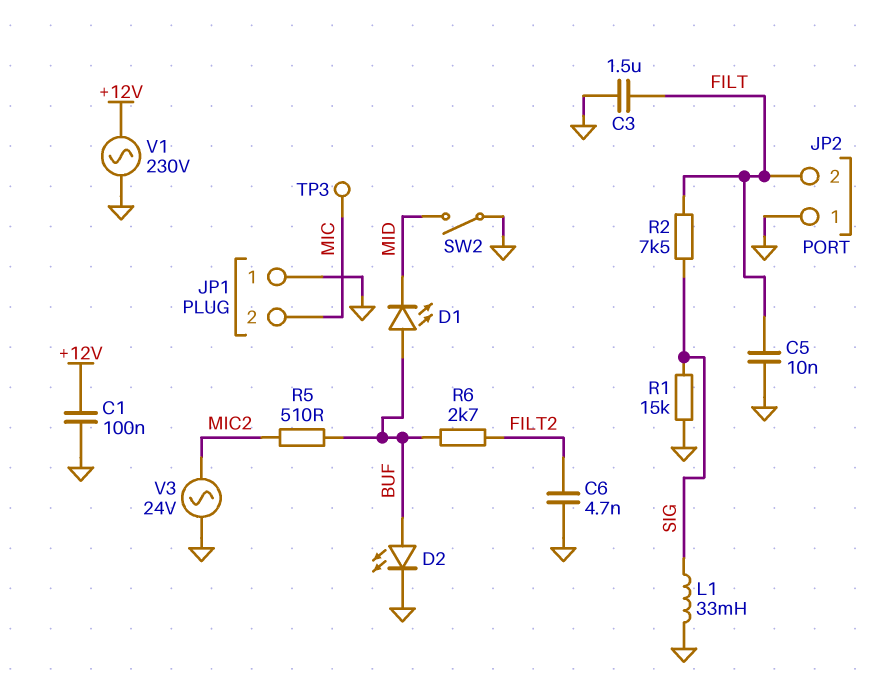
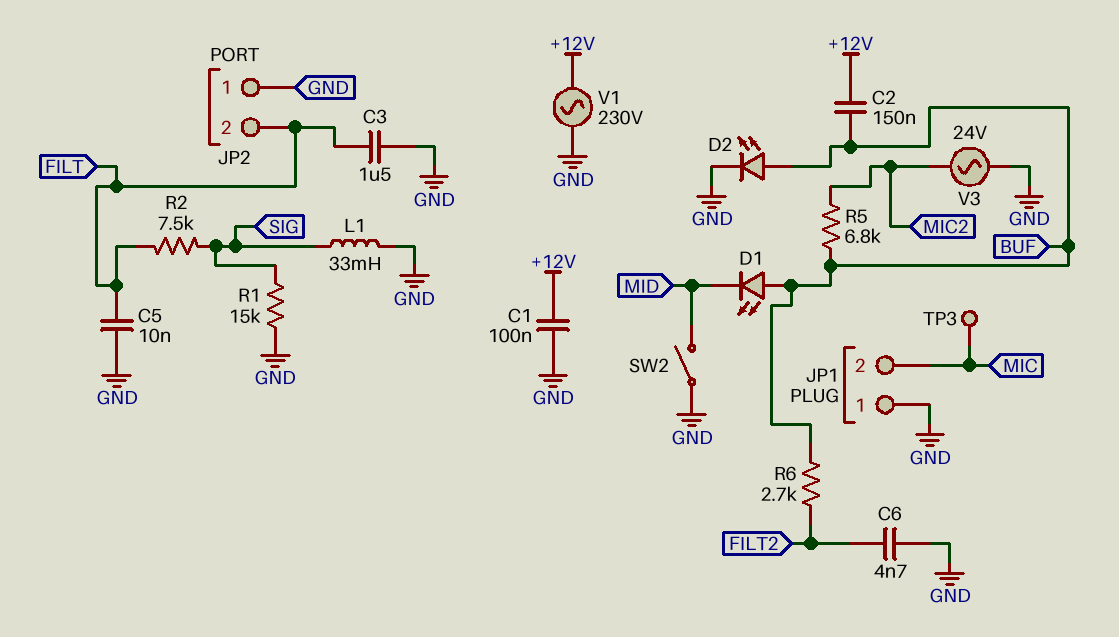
C2: none -> 150nF (+12V, BUF)
R5: 510 (BUF, MIC2) -> 6.8k (BUF, MIC2)

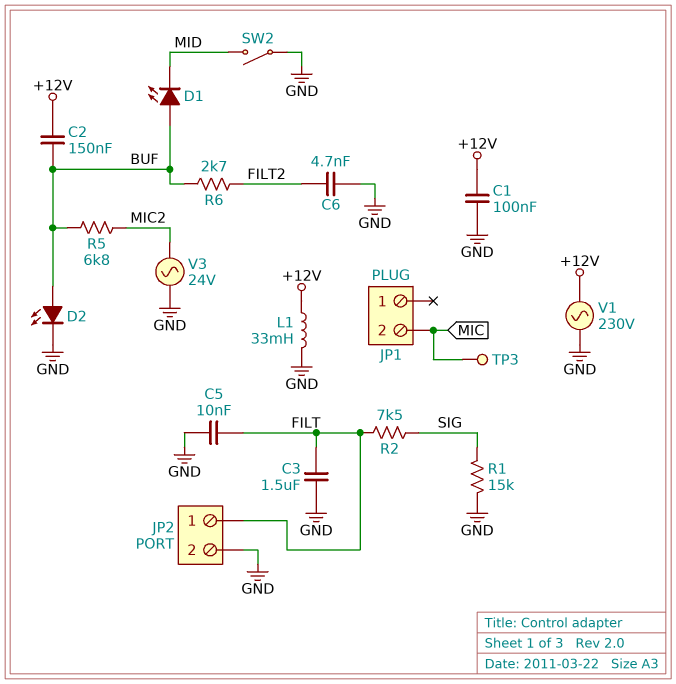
JP1 pin 1: GND -> none
JP2 pin 1: GND -> FILT
JP2 pin 2: FILT -> GND
L1: 33mH (GND, SIG) -> 33mH (+12V, GND)

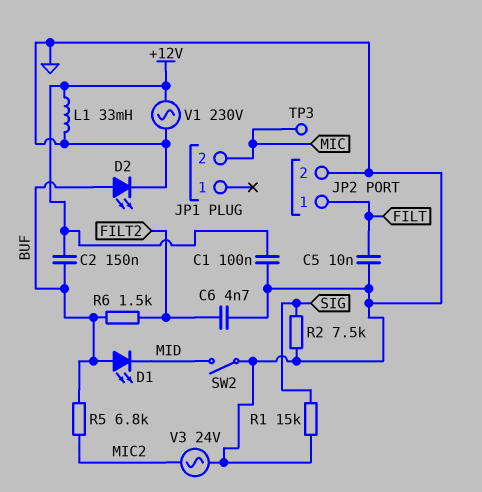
C3: 1.5uF (FILT, GND) -> none
R2: 7.5k (FILT, SIG) -> 7.5k (GND, SIG)
R6: 2.7k (BUF, FILT2) -> 1.5k (BUF, FILT2)

